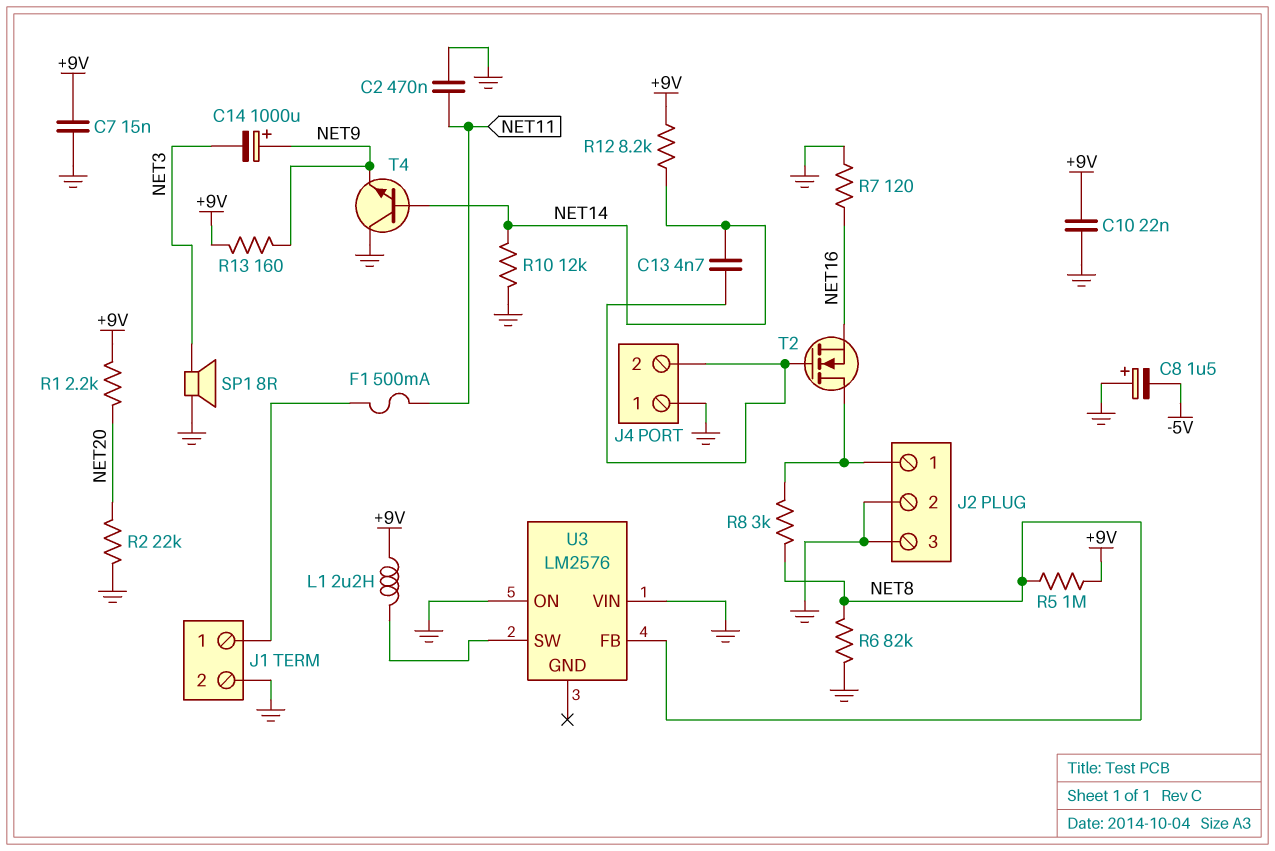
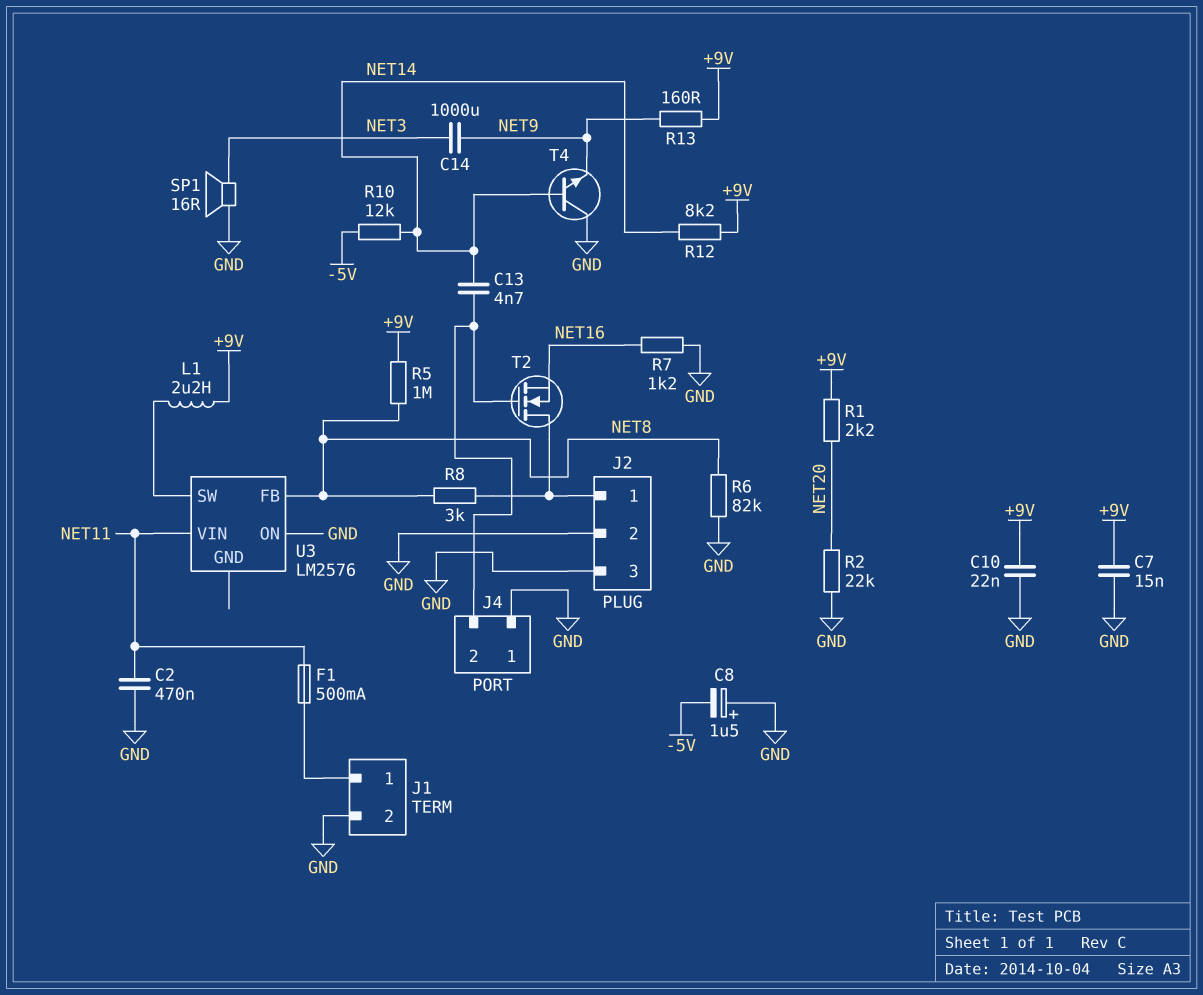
C14: 1000uF (plus NET9, minus NET3) -> 1000uF (NET3, NET9)
R7: 120 (GND, NET16) -> 1.2k (GND, NET16)
R10: 12k (GND, NET14) -> 12k (-5V, NET14)
SP1: speaker 8R (GND, NET3) -> speaker 16R (GND, NET3)
U3 pin VIN: GND -> NET11

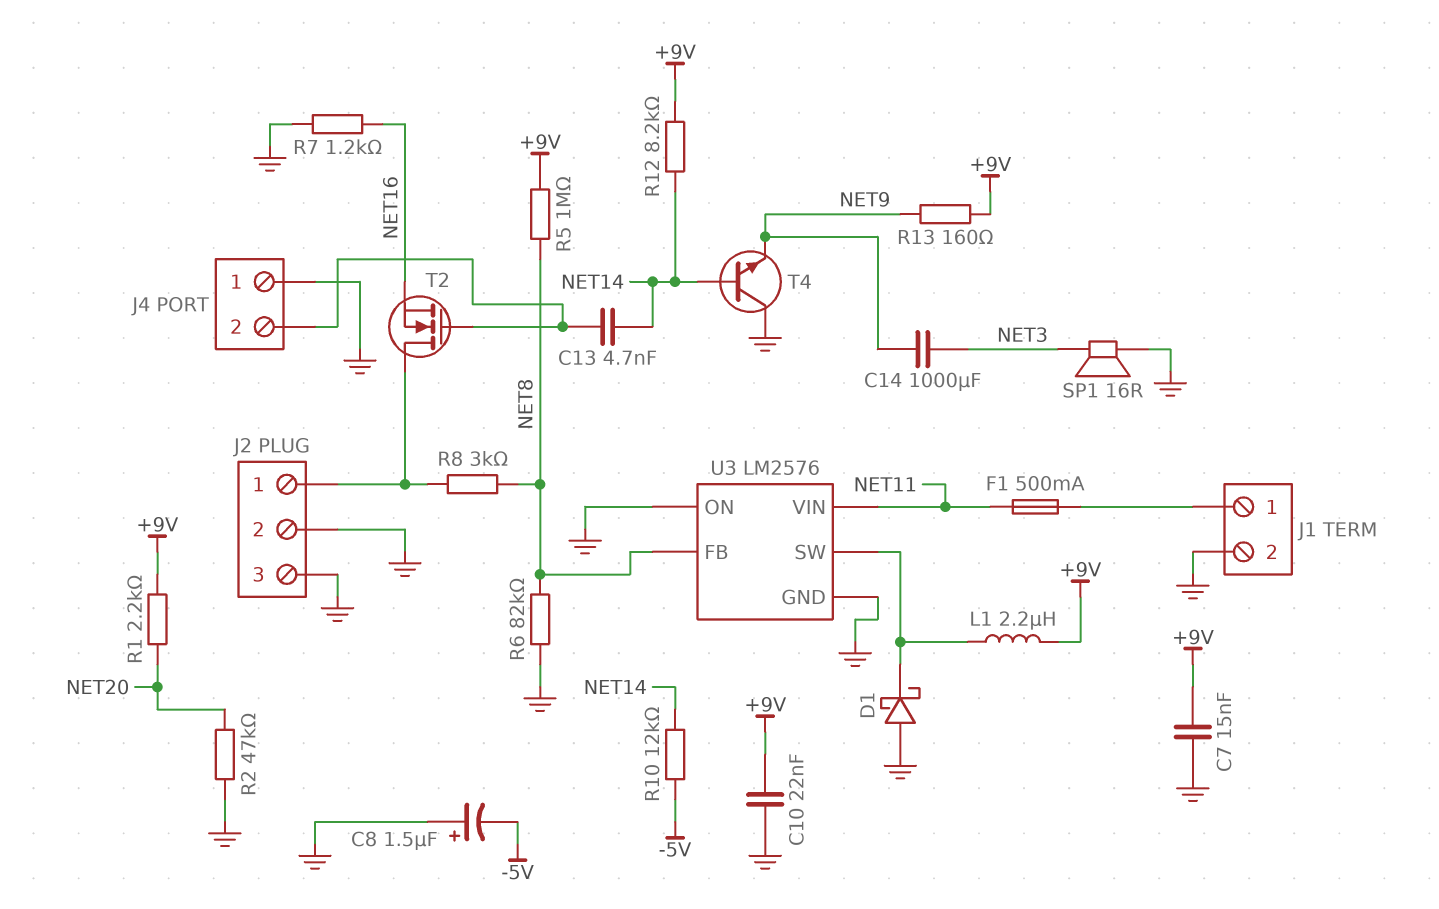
C2: 470nF (GND, NET11) -> none
D1: none -> schottky (A GND, K U3/SW)
R2: 22k (GND, NET20) -> 47k (GND, NET20)
U3 pin GND: none -> GND

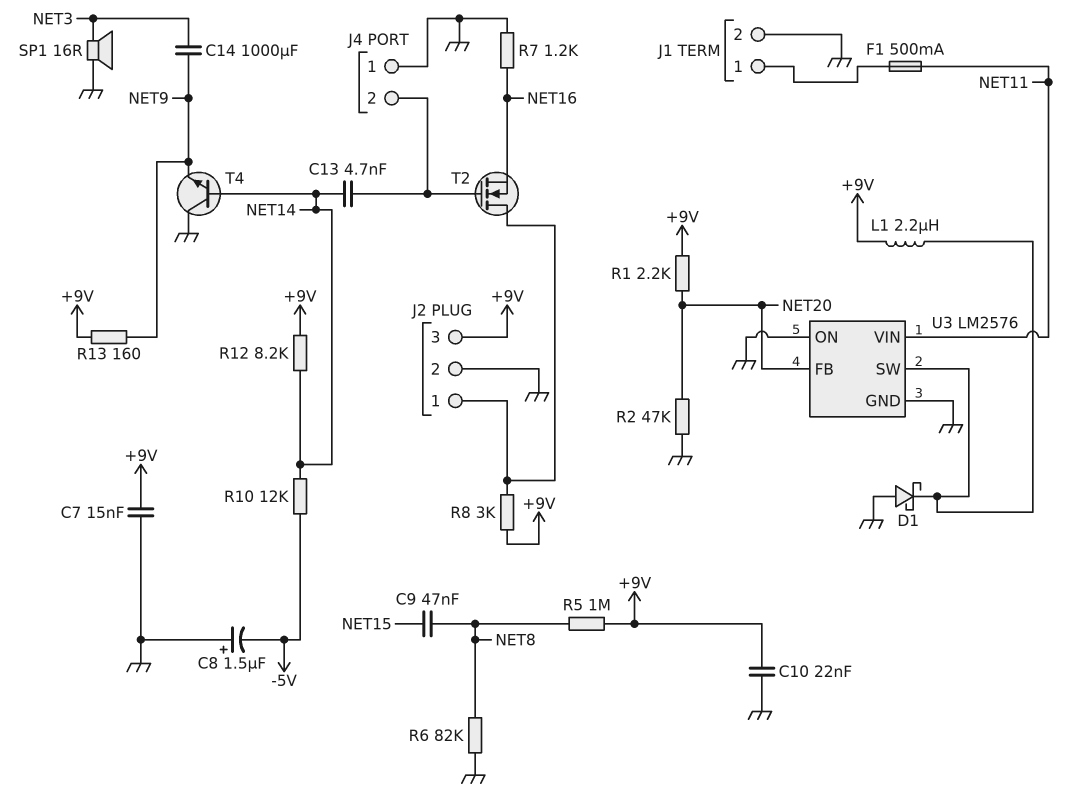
C9: none -> 47nF (NET8, NET15)
J2 pin 3: GND -> +9V
R8: 3k (J2/1, NET8) -> 3k (+9V, J2/1)
U3 pin FB: NET8 -> NET20

